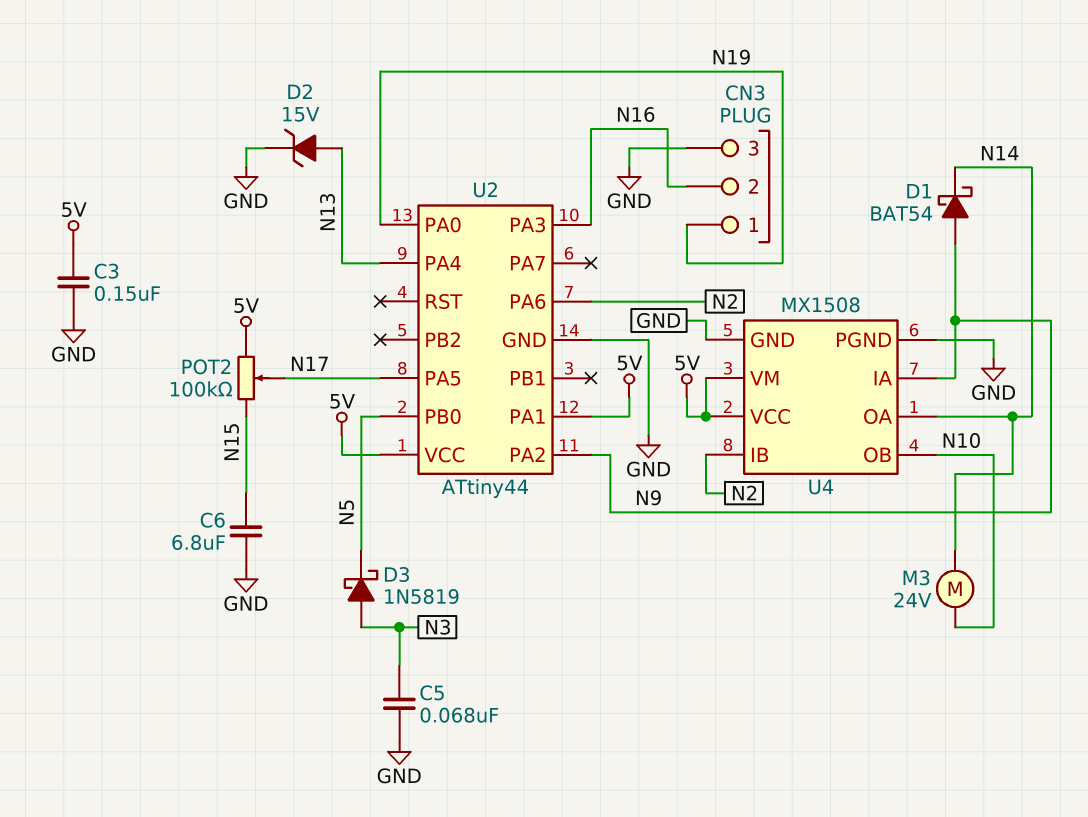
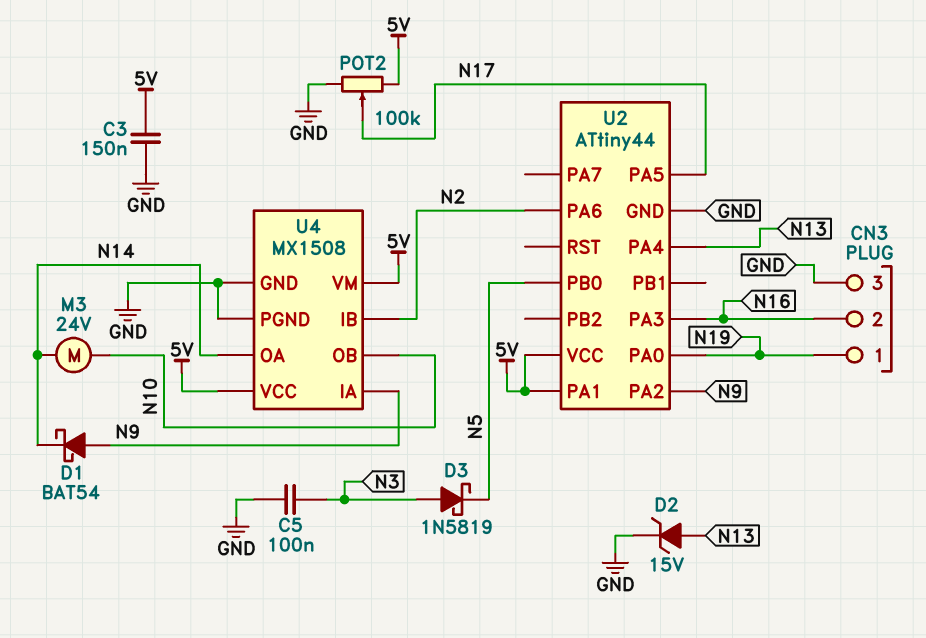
C5: 68nF (GND, N3) -> 100nF (GND, N3)
C6: 6.8uF (GND, N15) -> none
POT2: 100k (5V, N15, wiper N17) -> 100k (5V, GND, wiper N17)

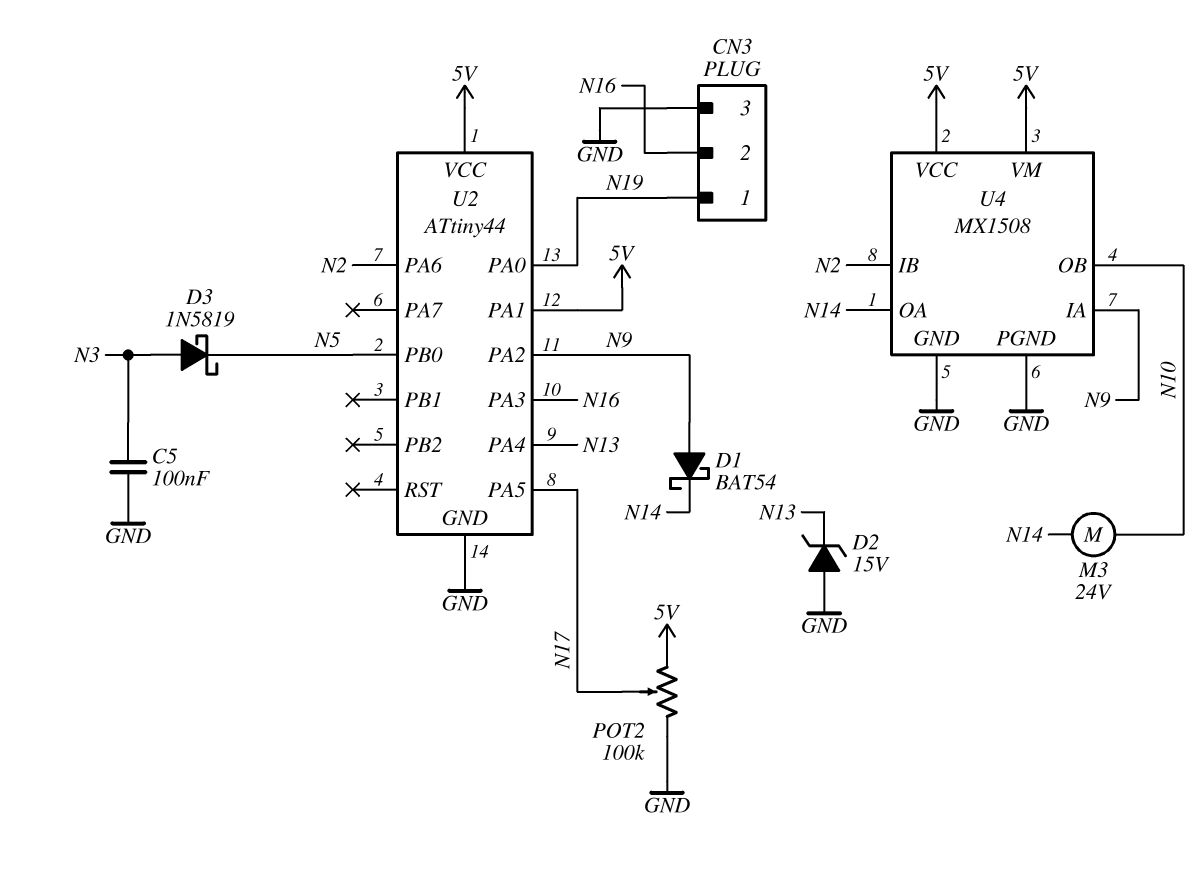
C3: 150nF (5V, GND) -> none
D2: zener 15V (A N13, K GND) -> zener 15V (A GND, K N13)

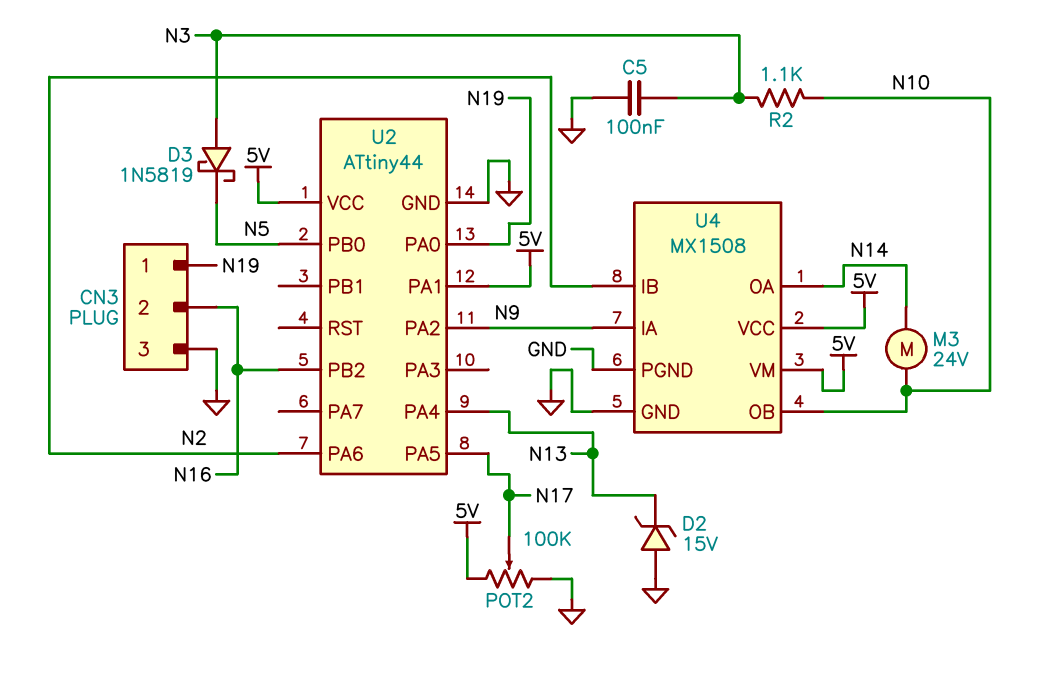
D1: schottky BAT54 (A N9, K N14) -> none
R2: none -> 1.1k (N3, N10)
U2 pin PA3: N16 -> none
U2 pin PB2: none -> N16

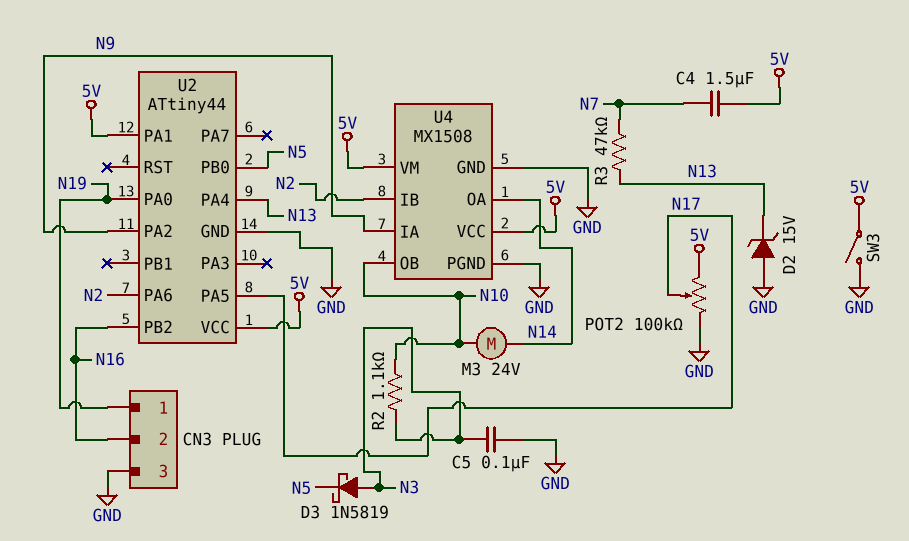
C4: none -> 1.5uF (5V, N7)
R3: none -> 47k (N7, N13)
SW3: none -> switch (5V, GND)

